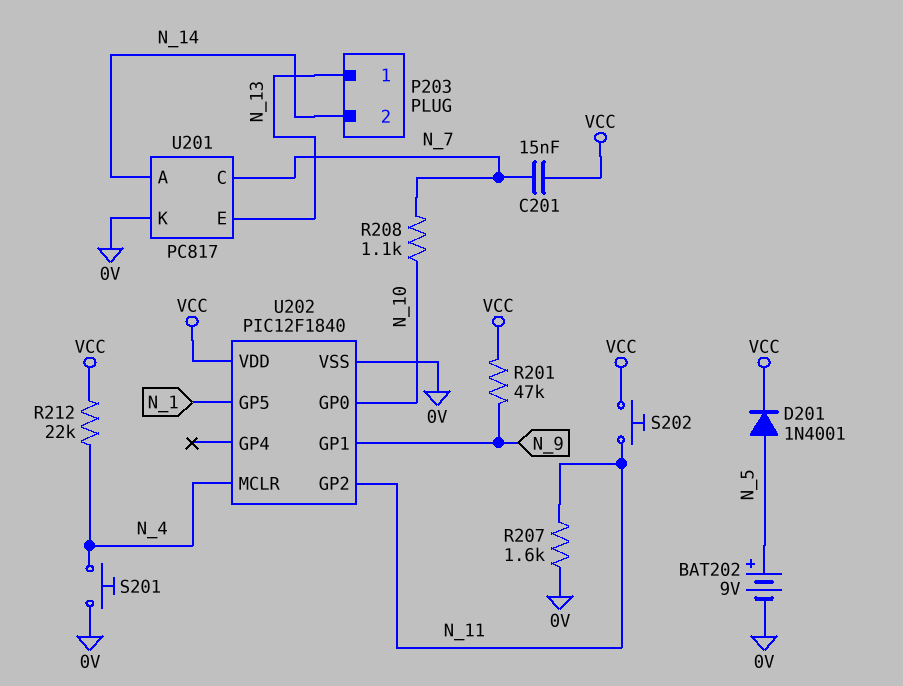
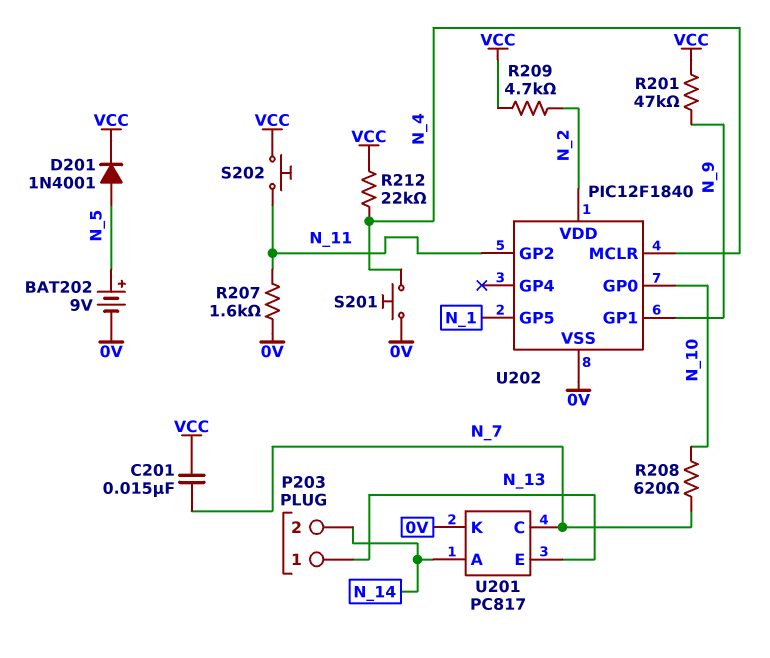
R208: 1.1k (N_7, N_10) -> 620 (N_7, N_10)
R209: none -> 4.7k (N_2, VCC)
U202 pin VDD: VCC -> N_2

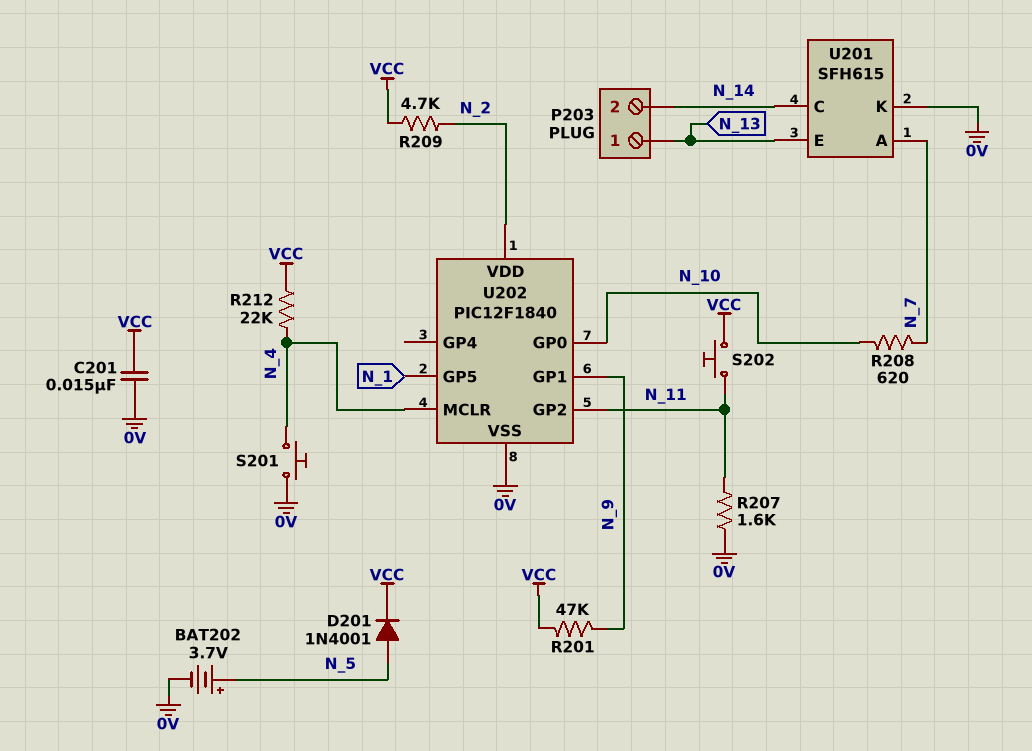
BAT202: 9V (plus N_5, minus 0V) -> 3.7V (plus N_5, minus 0V)
C201: 15nF (N_7, VCC) -> 15nF (0V, VCC)
U201: PC817 -> SFH615
U201 pin A: N_14 -> N_7
U201 pin C: N_7 -> N_14

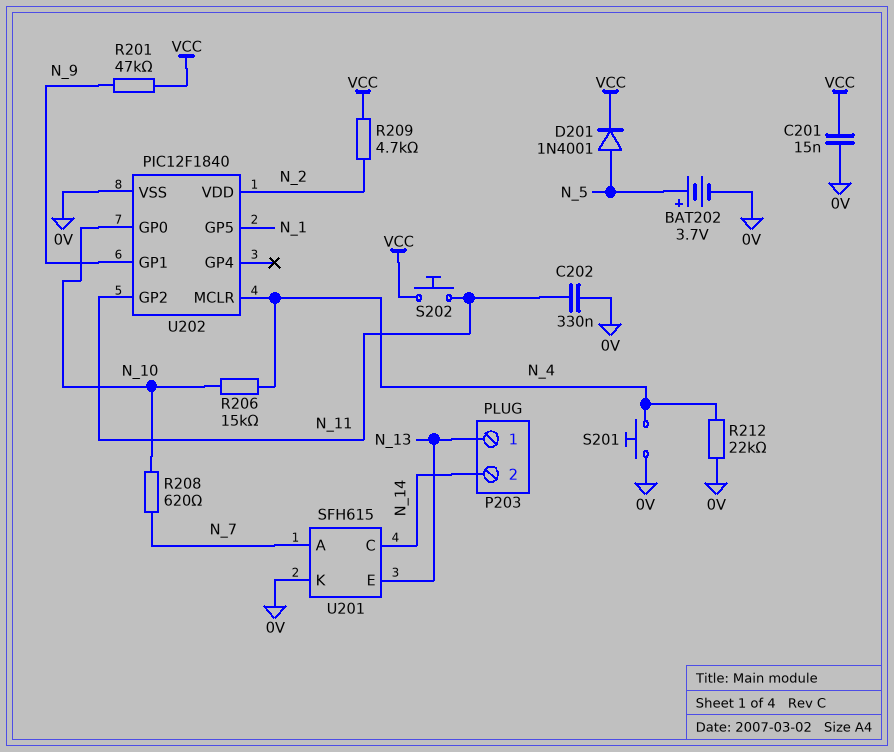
C202: none -> 330nF (0V, N_11)
R206: none -> 15k (N_4, N_10)
R207: 1.6k (0V, N_11) -> none
R212: 22k (N_4, VCC) -> 22k (0V, N_4)

